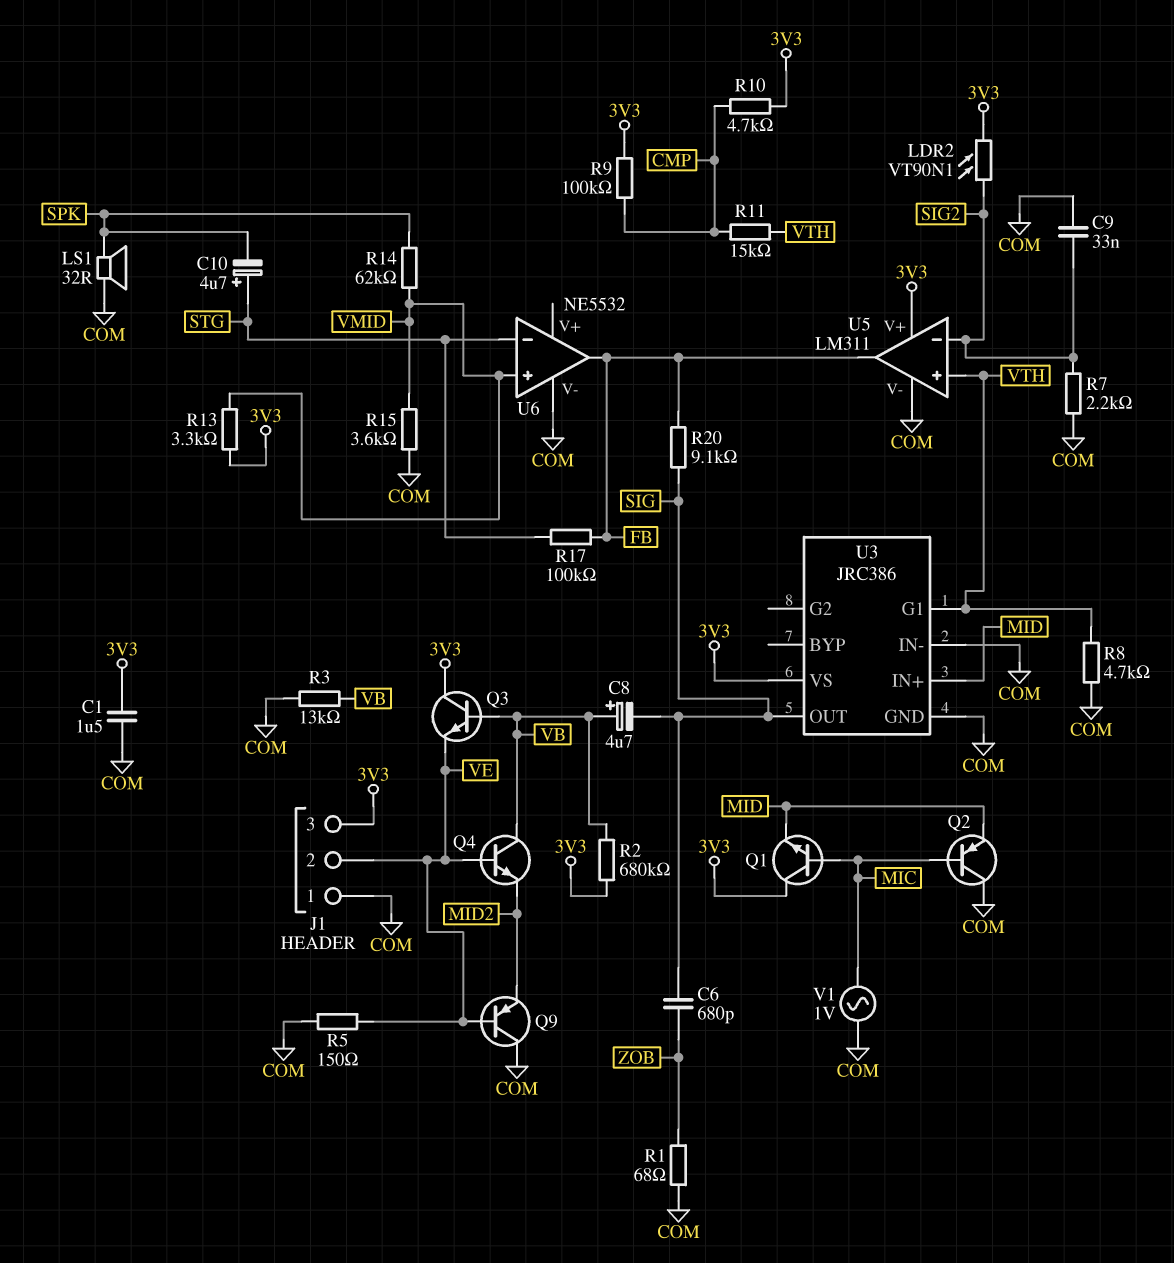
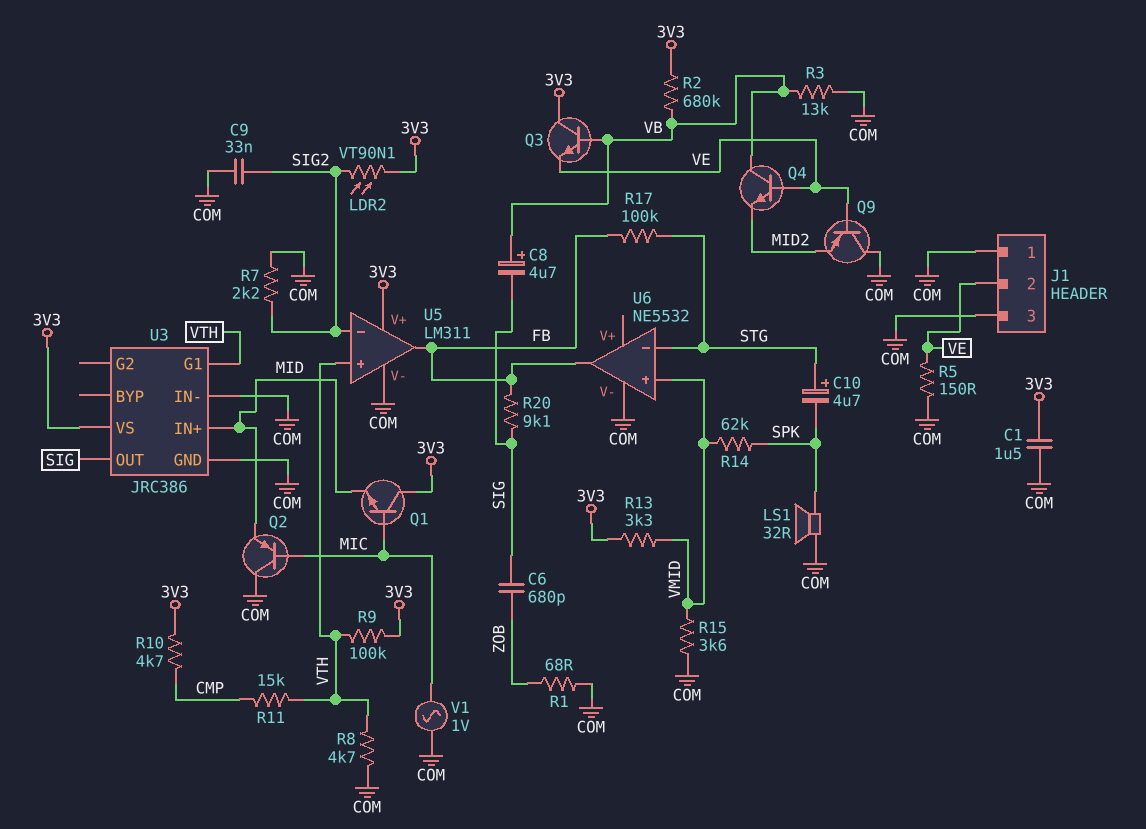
J1 pin 3: 3V3 -> COM
R9: 100k (3V3, CMP) -> 100k (3V3, VTH)

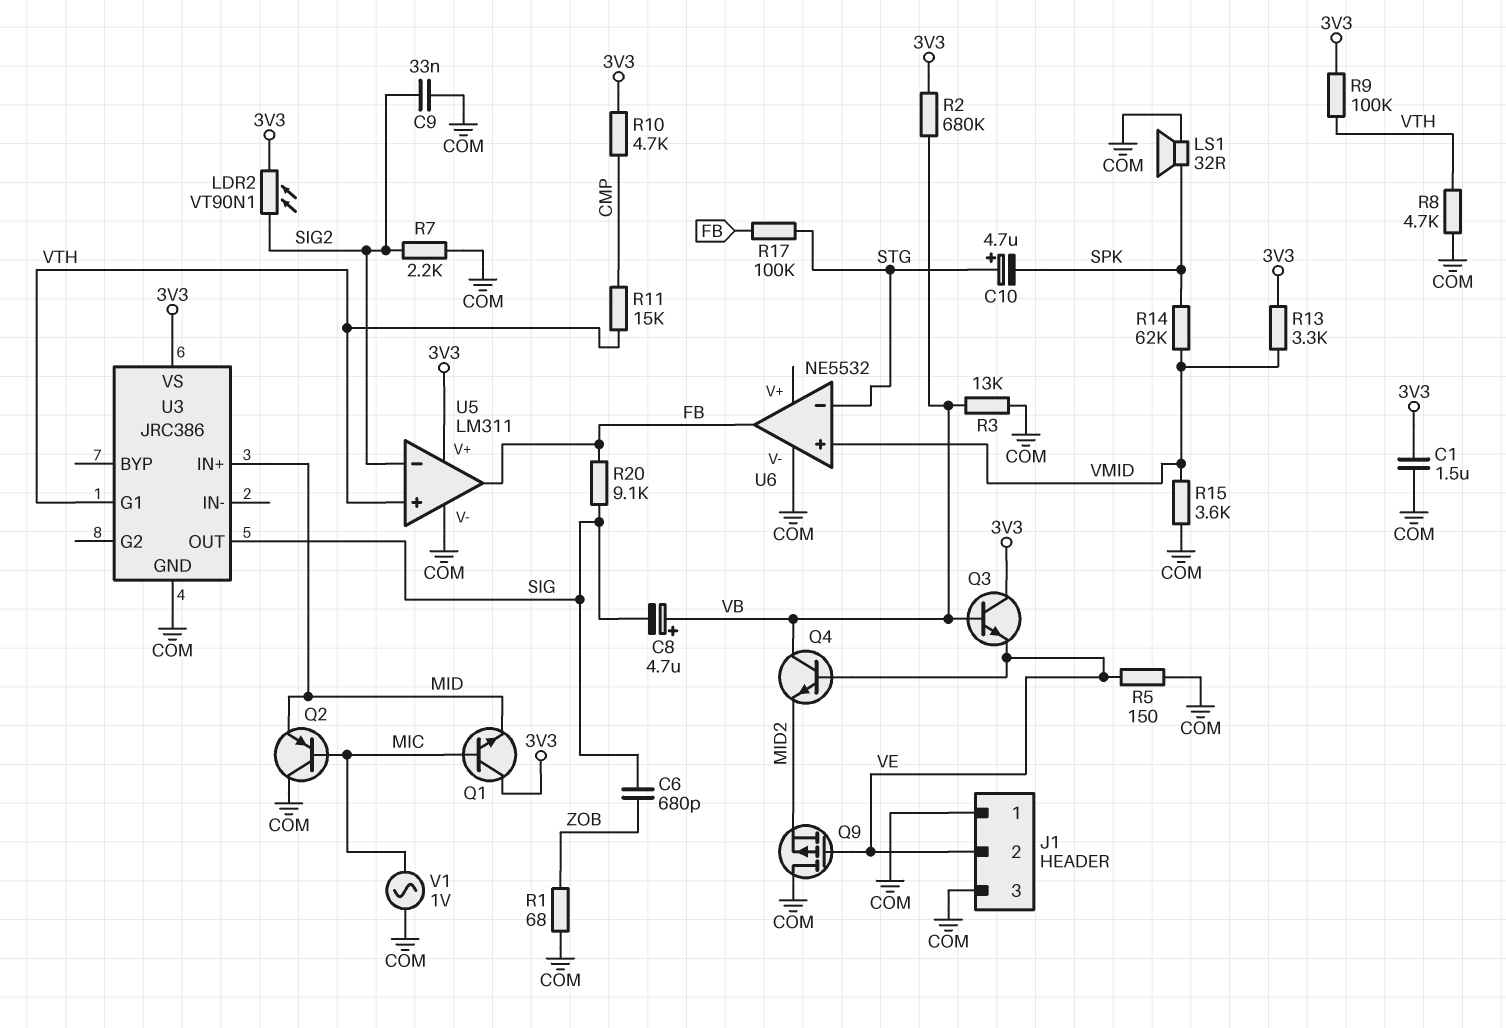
Q9: PNP (B VE, C COM, E MID2) -> PMOS (G VE, D COM, S MID2)
U3 pin IN-: COM -> none

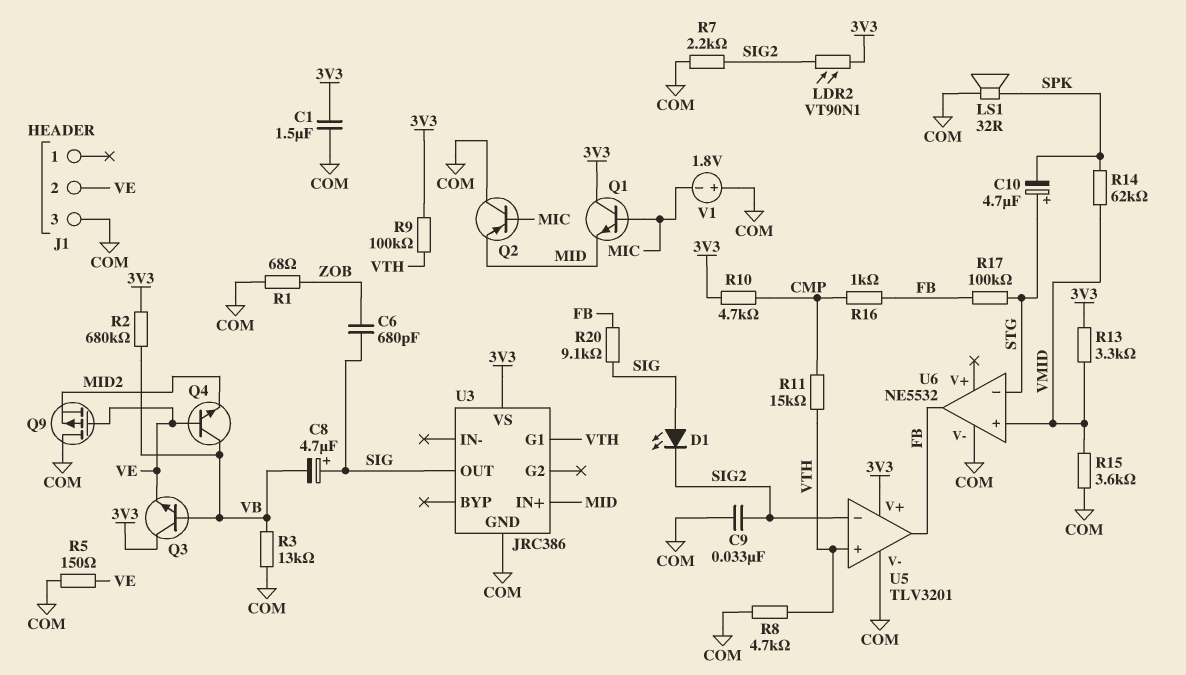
C8: 4.7uF (plus VB, minus SIG) -> 4.7uF (plus SIG, minus VB)
D1: none -> LED (A SIG, K SIG2)
J1 pin 1: COM -> none
R16: none -> 1k (CMP, FB)
U5: LM311 -> TLV3201
V1: AC 1V (COM, MIC) -> 1.8V (plus COM, minus MIC)

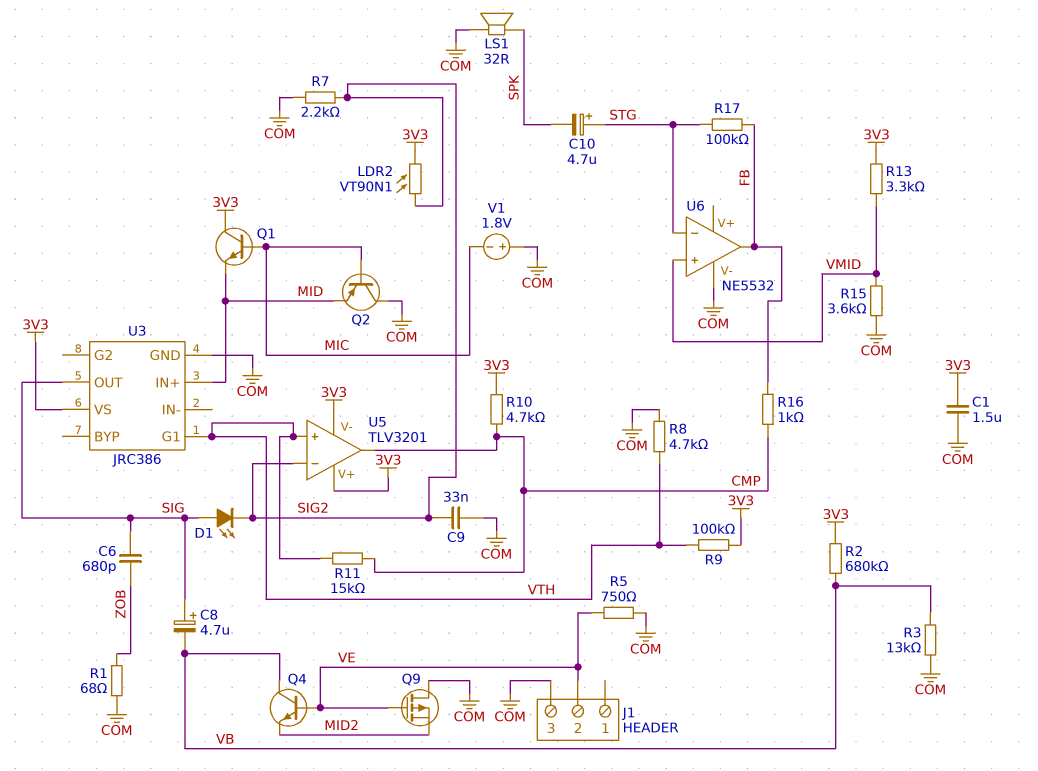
Q3: NPN (B VB, C 3V3, E VE) -> none
R5: 150 (COM, VE) -> 750 (COM, VE)
R14: 62k (SPK, VMID) -> none
R20: 9.1k (FB, SIG) -> none
U5 pin V-: COM -> 3V3
U5 pin out: FB -> CMP

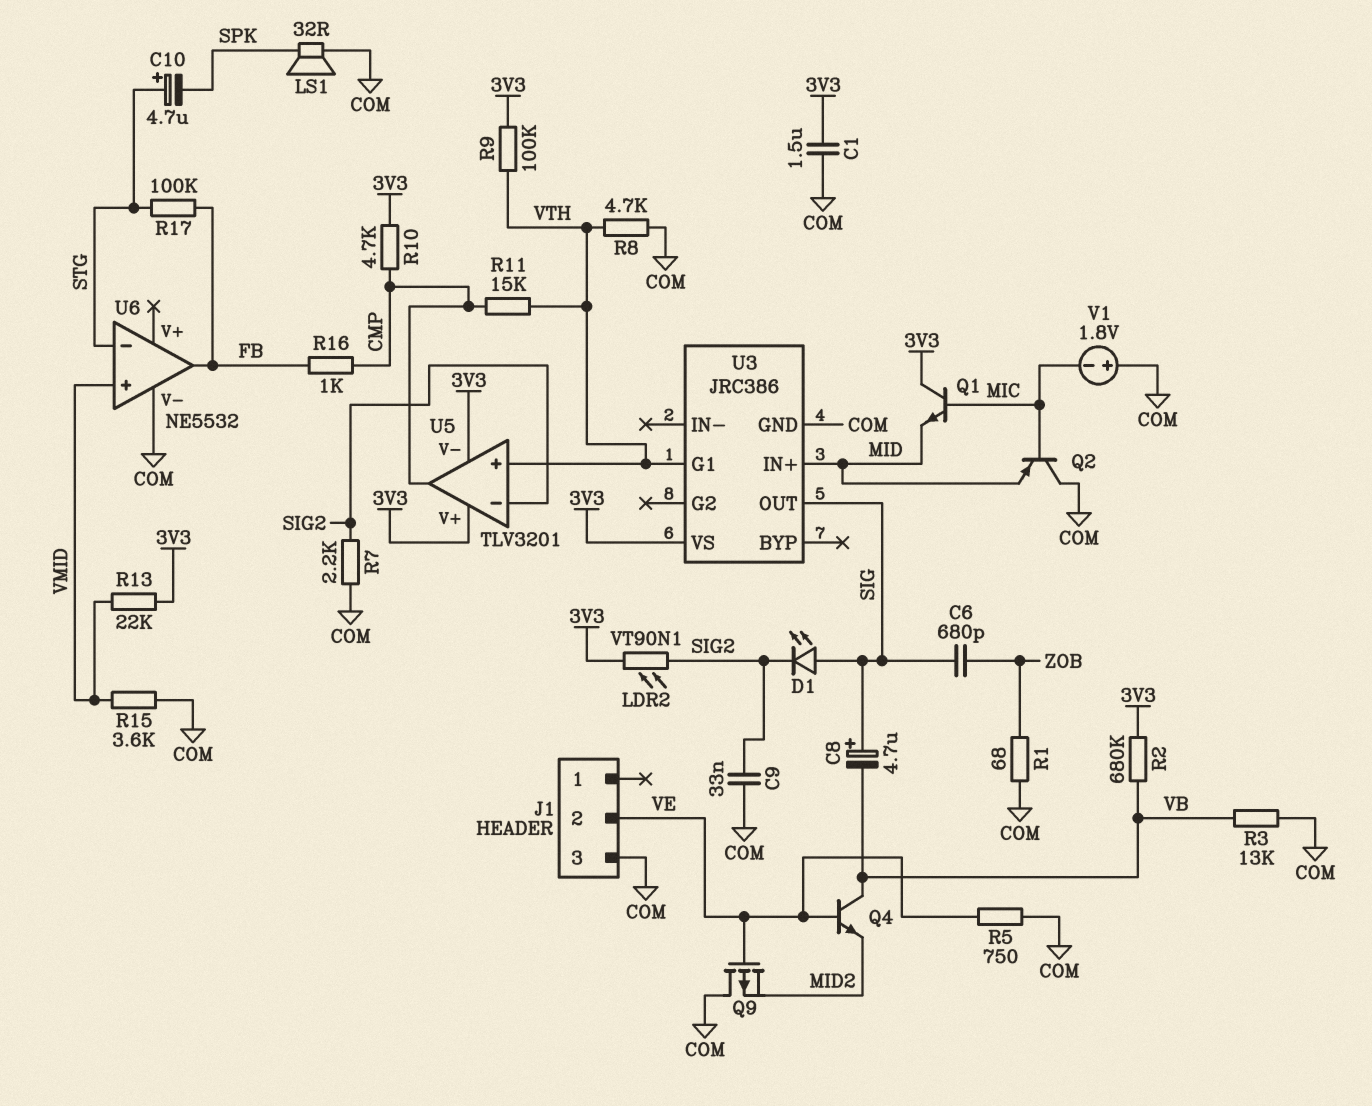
R13: 3.3k (3V3, VMID) -> 22k (3V3, VMID)

